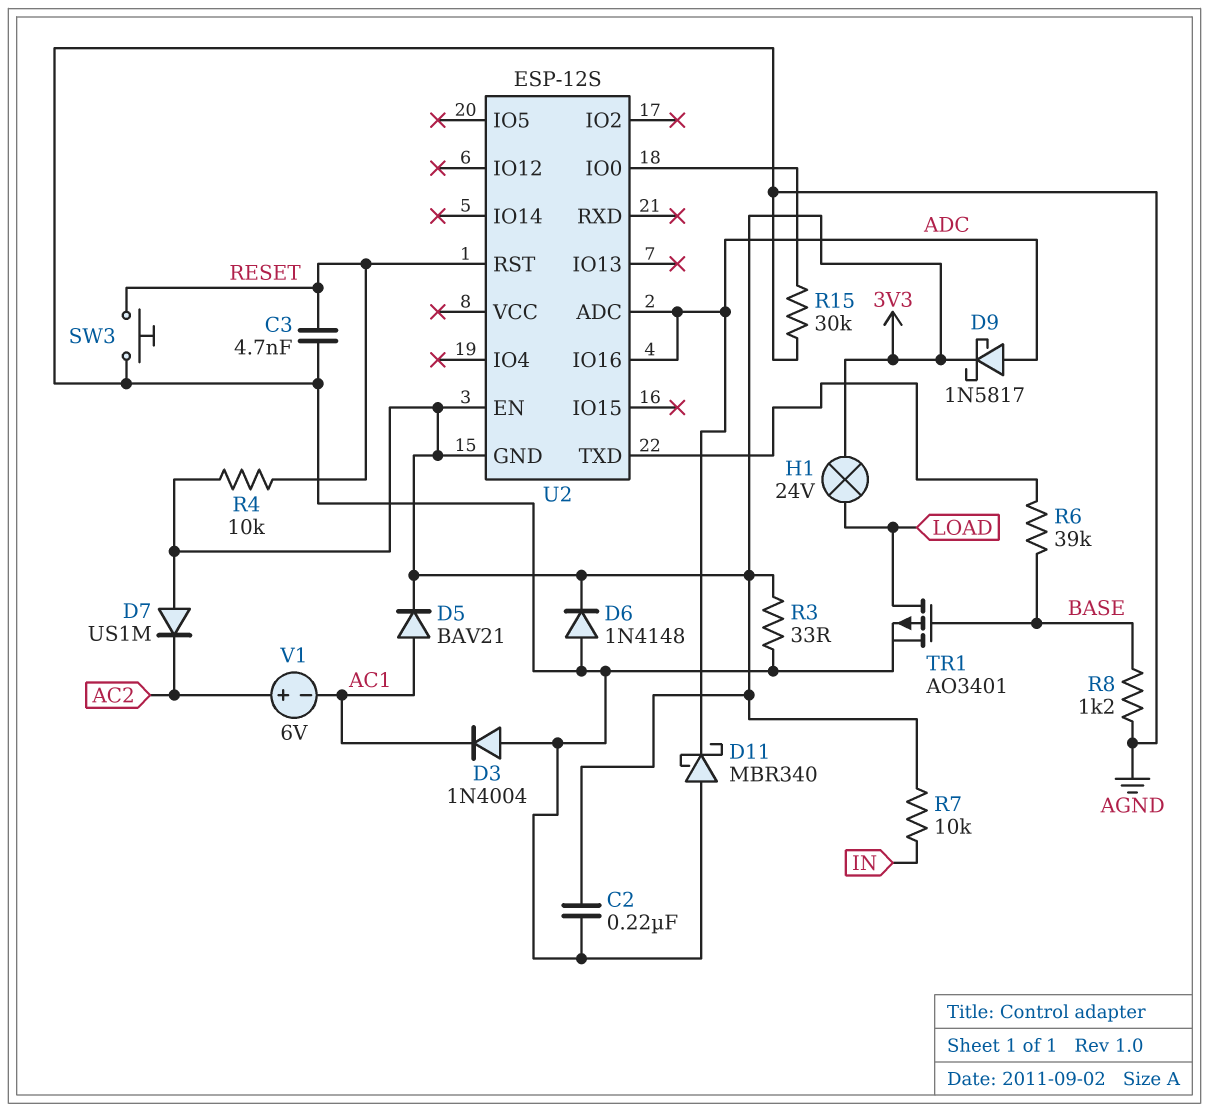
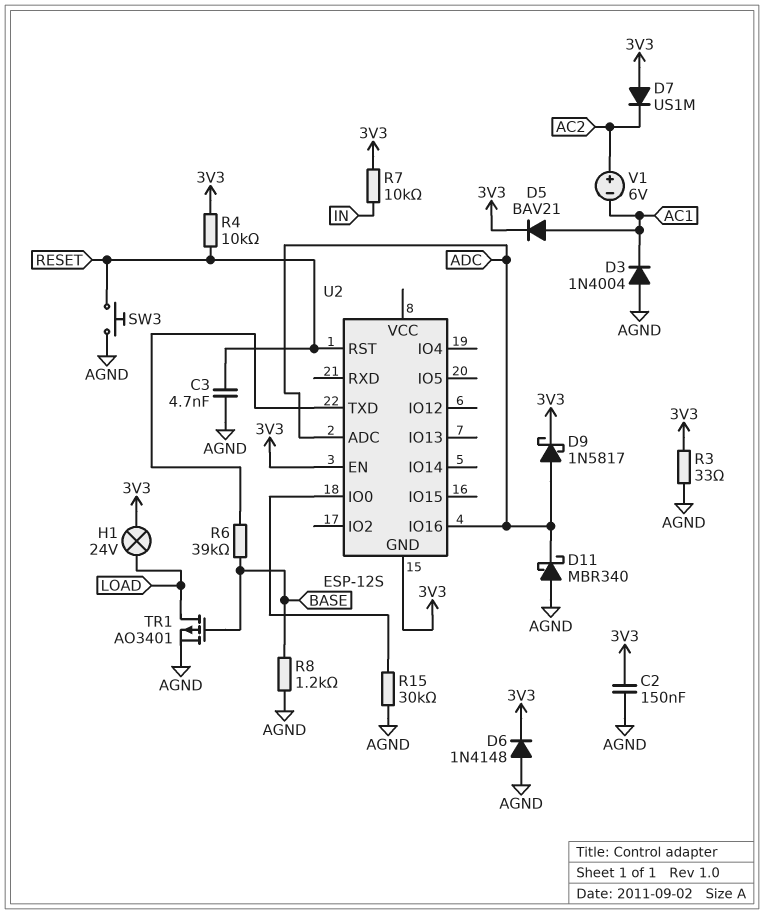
C2: 220nF (3V3, AGND) -> 150nF (3V3, AGND)

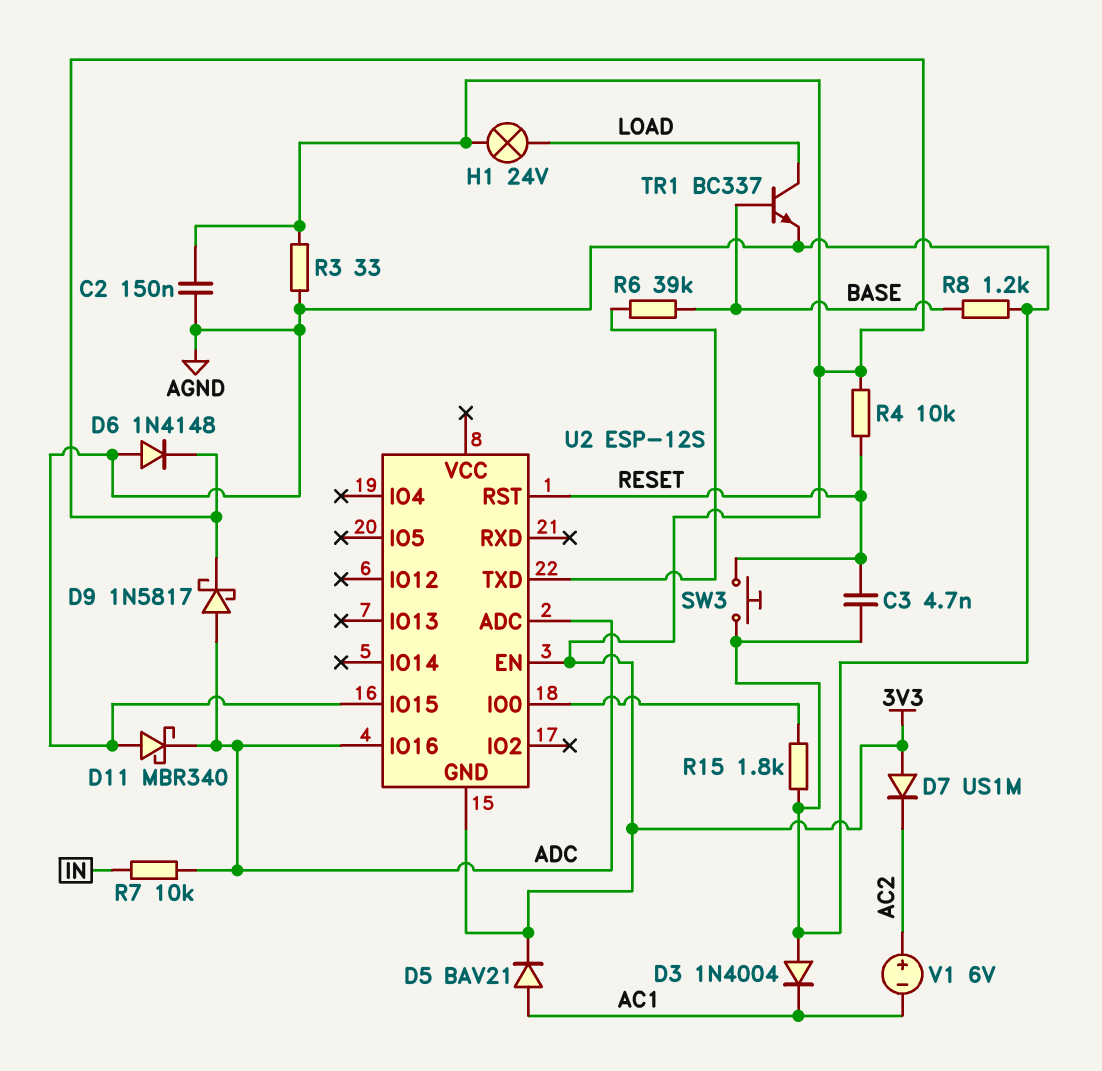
R7: 10k (3V3, IN) -> 10k (ADC, IN)
R15: 30k (AGND, U2/IO0) -> 1.8k (AGND, U2/IO0)
TR1: PMOS AO3401 (G BASE, D LOAD, S AGND) -> NPN BC337 (B BASE, C LOAD, E AGND)
U2 pin IO15: none -> AGND

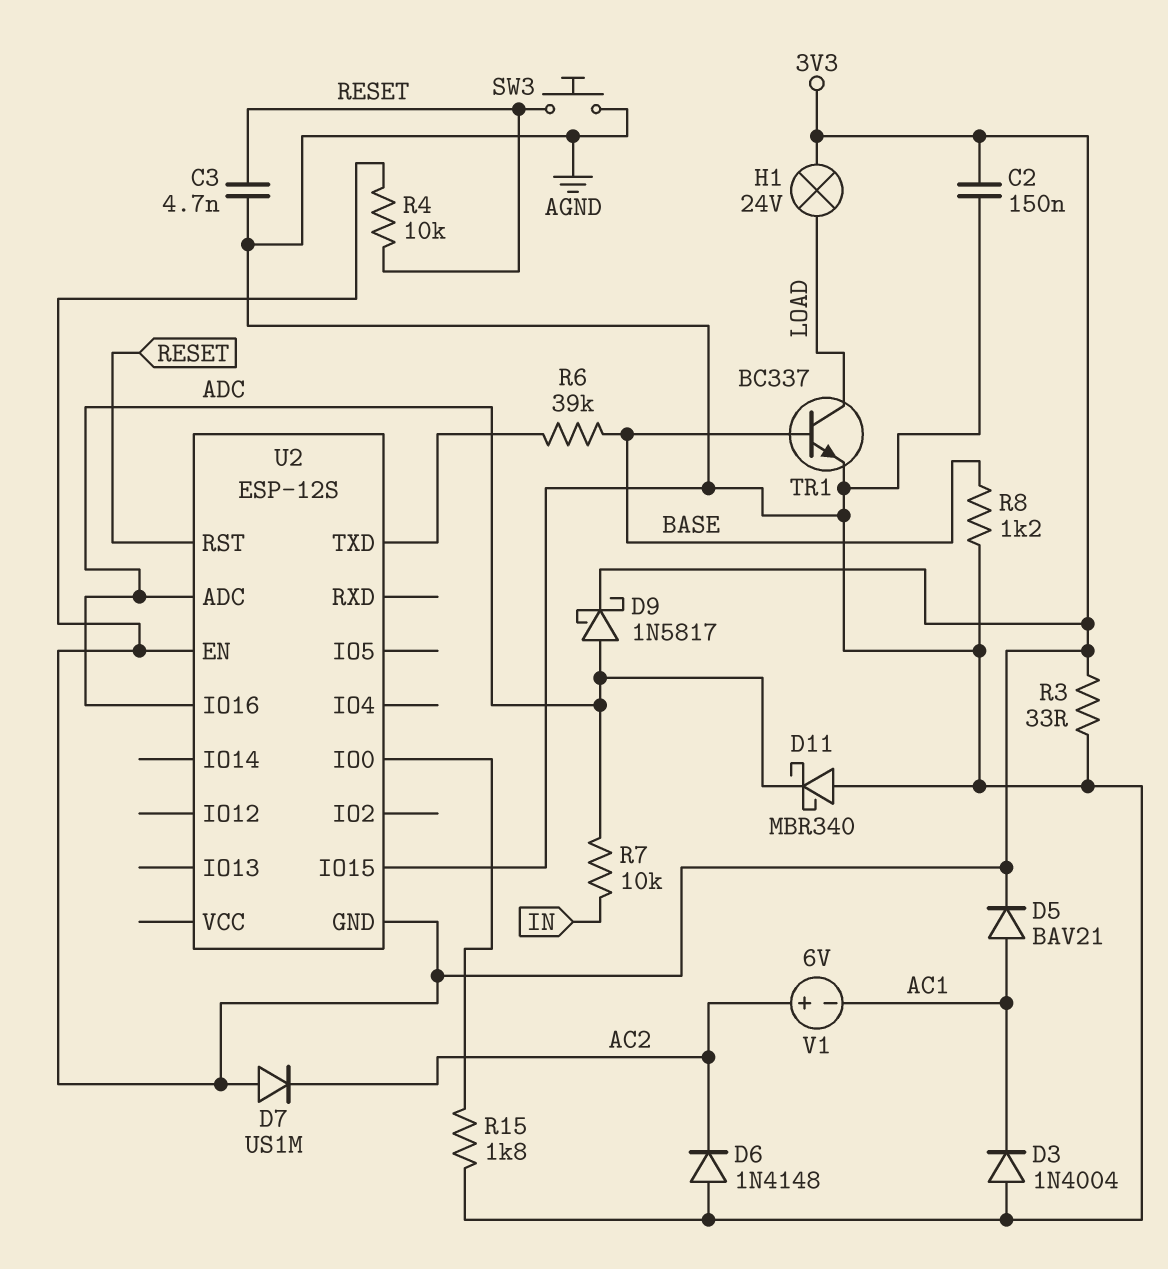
D6: diode 1N4148 (A AGND, K 3V3) -> diode 1N4148 (A AGND, K AC2)

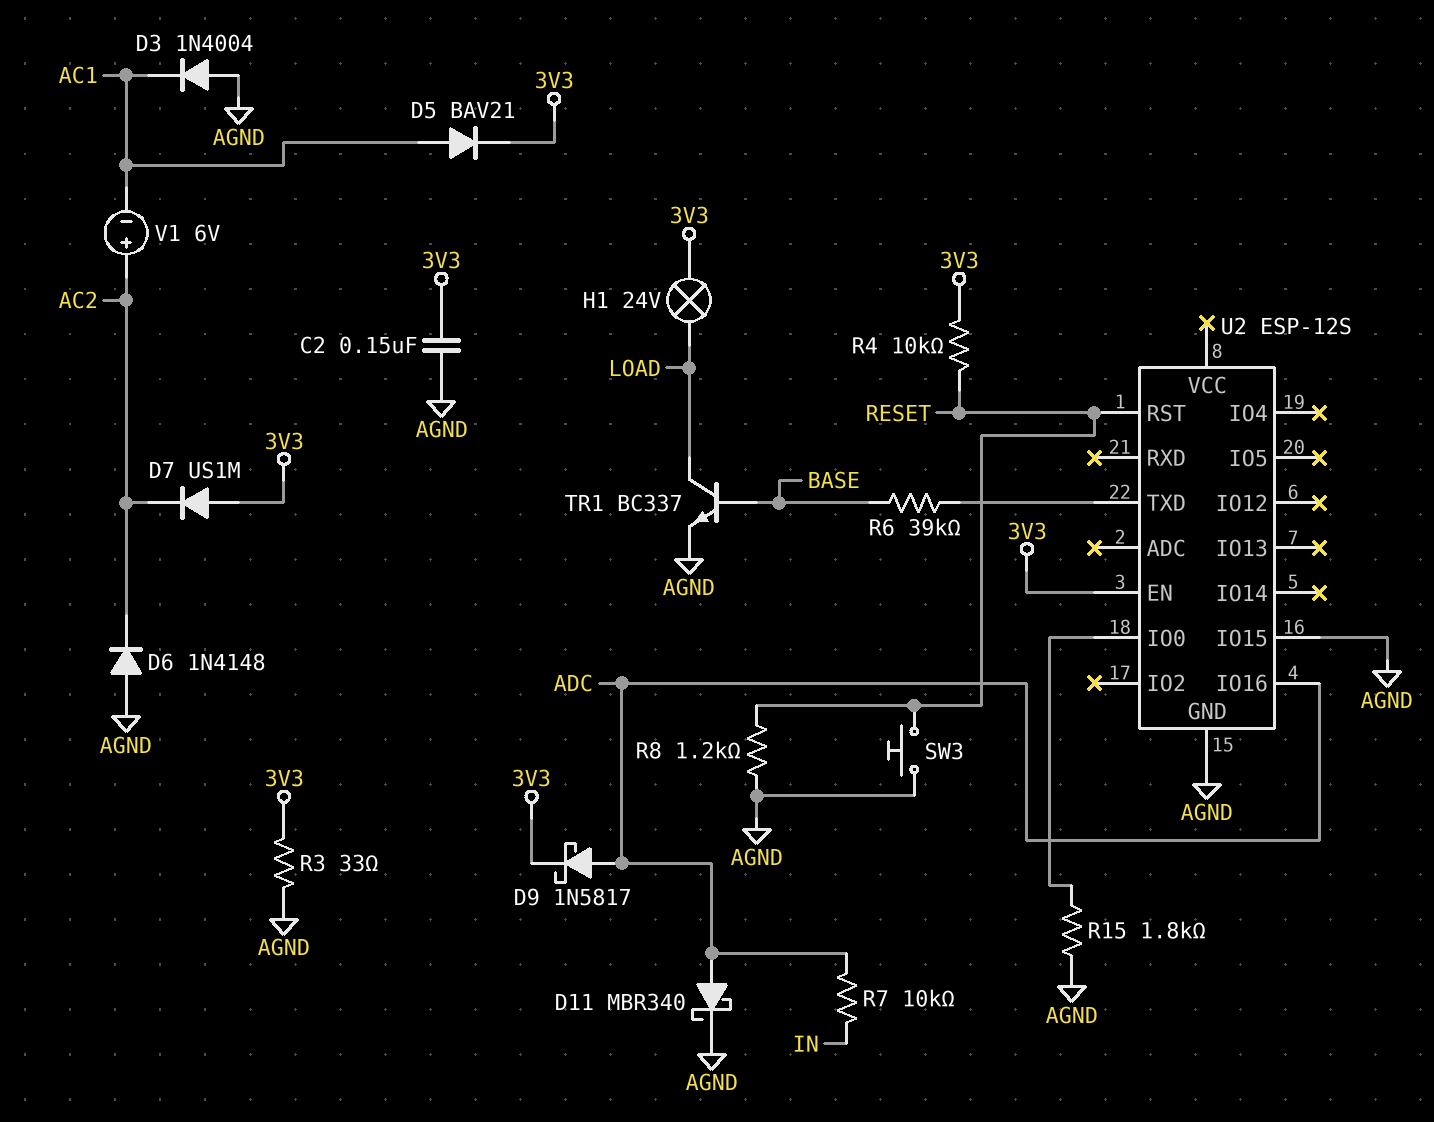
C3: 4.7nF (AGND, RESET) -> none
D11: schottky MBR340 (A AGND, K ADC) -> schottky MBR340 (A ADC, K AGND)
R8: 1.2k (AGND, BASE) -> 1.2k (AGND, RESET)
U2 pin ADC: ADC -> none
U2 pin GND: 3V3 -> AGND

